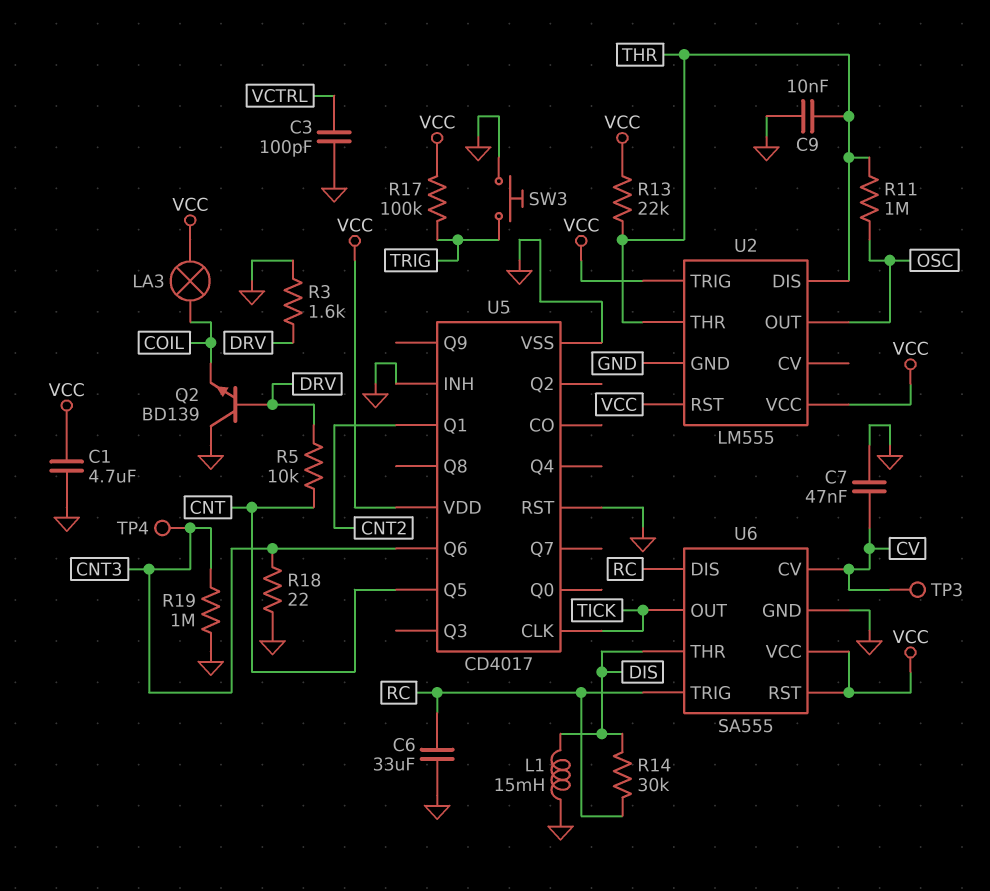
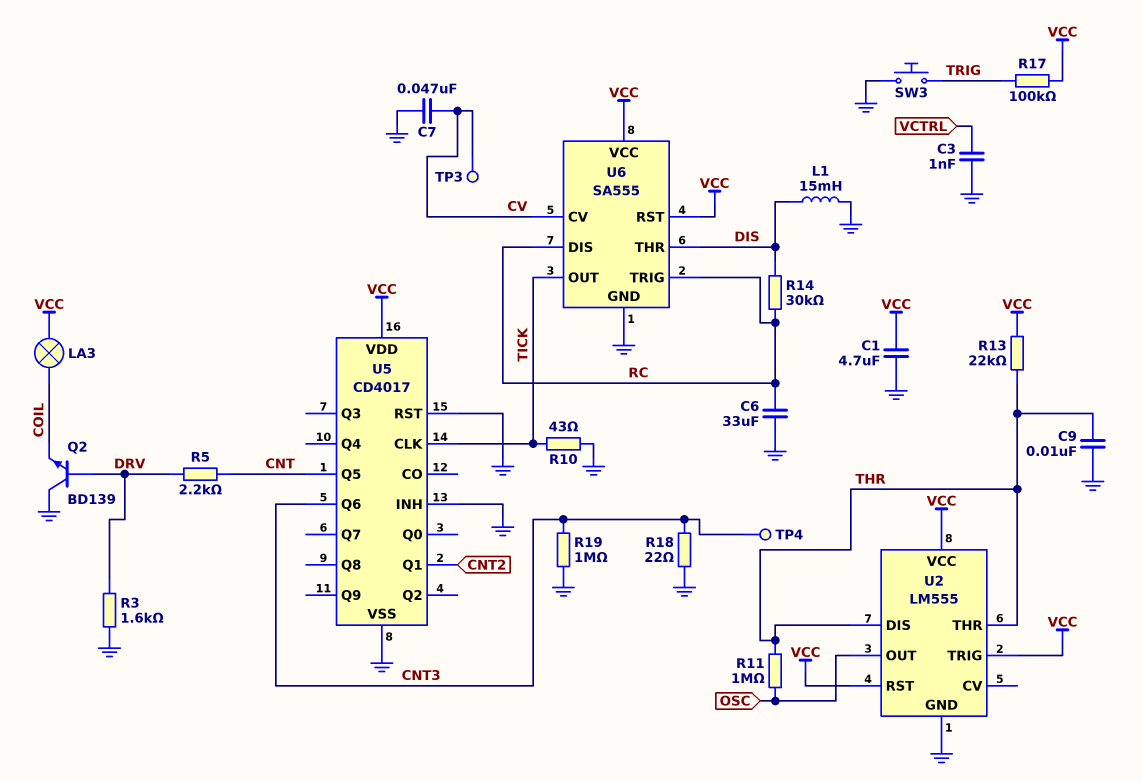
C3: 100pF (GND, VCTRL) -> 1nF (GND, VCTRL)
R5: 10k (CNT, DRV) -> 2.2k (CNT, DRV)
R10: none -> 43 (GND, TICK)

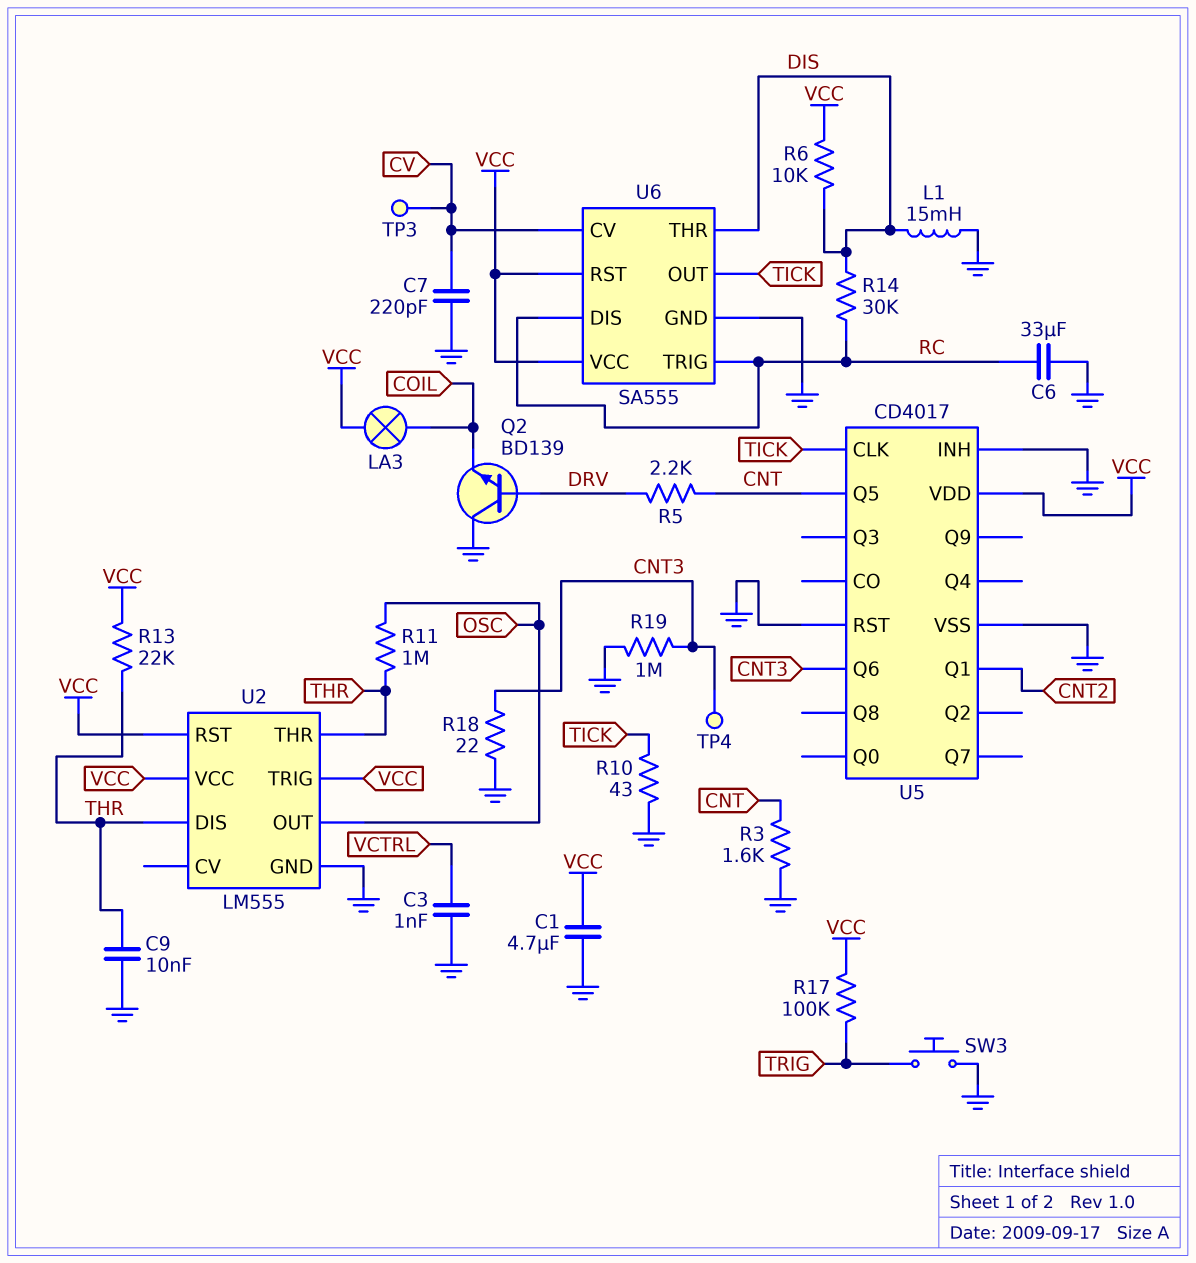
C7: 47nF (CV, GND) -> 220pF (CV, GND)
R3: 1.6k (DRV, GND) -> 1.6k (CNT, GND)
R6: none -> 10k (DIS, VCC)

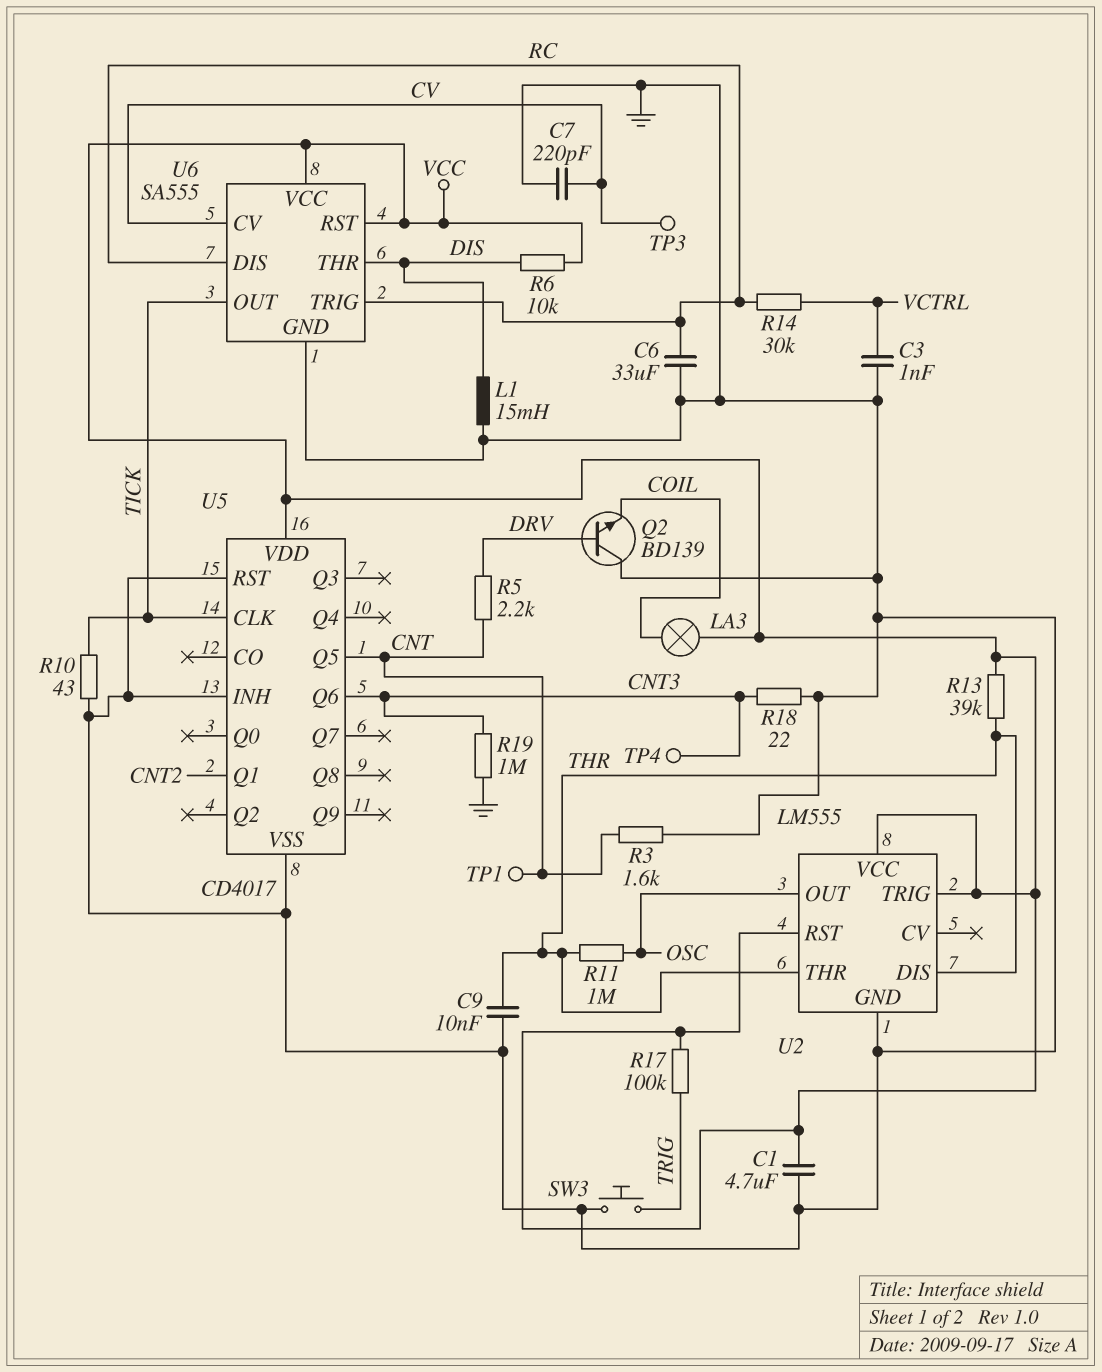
R13: 22k (THR, VCC) -> 39k (THR, VCC)
R14: 30k (DIS, RC) -> 30k (RC, VCTRL)
TP1: none -> test point (CNT)

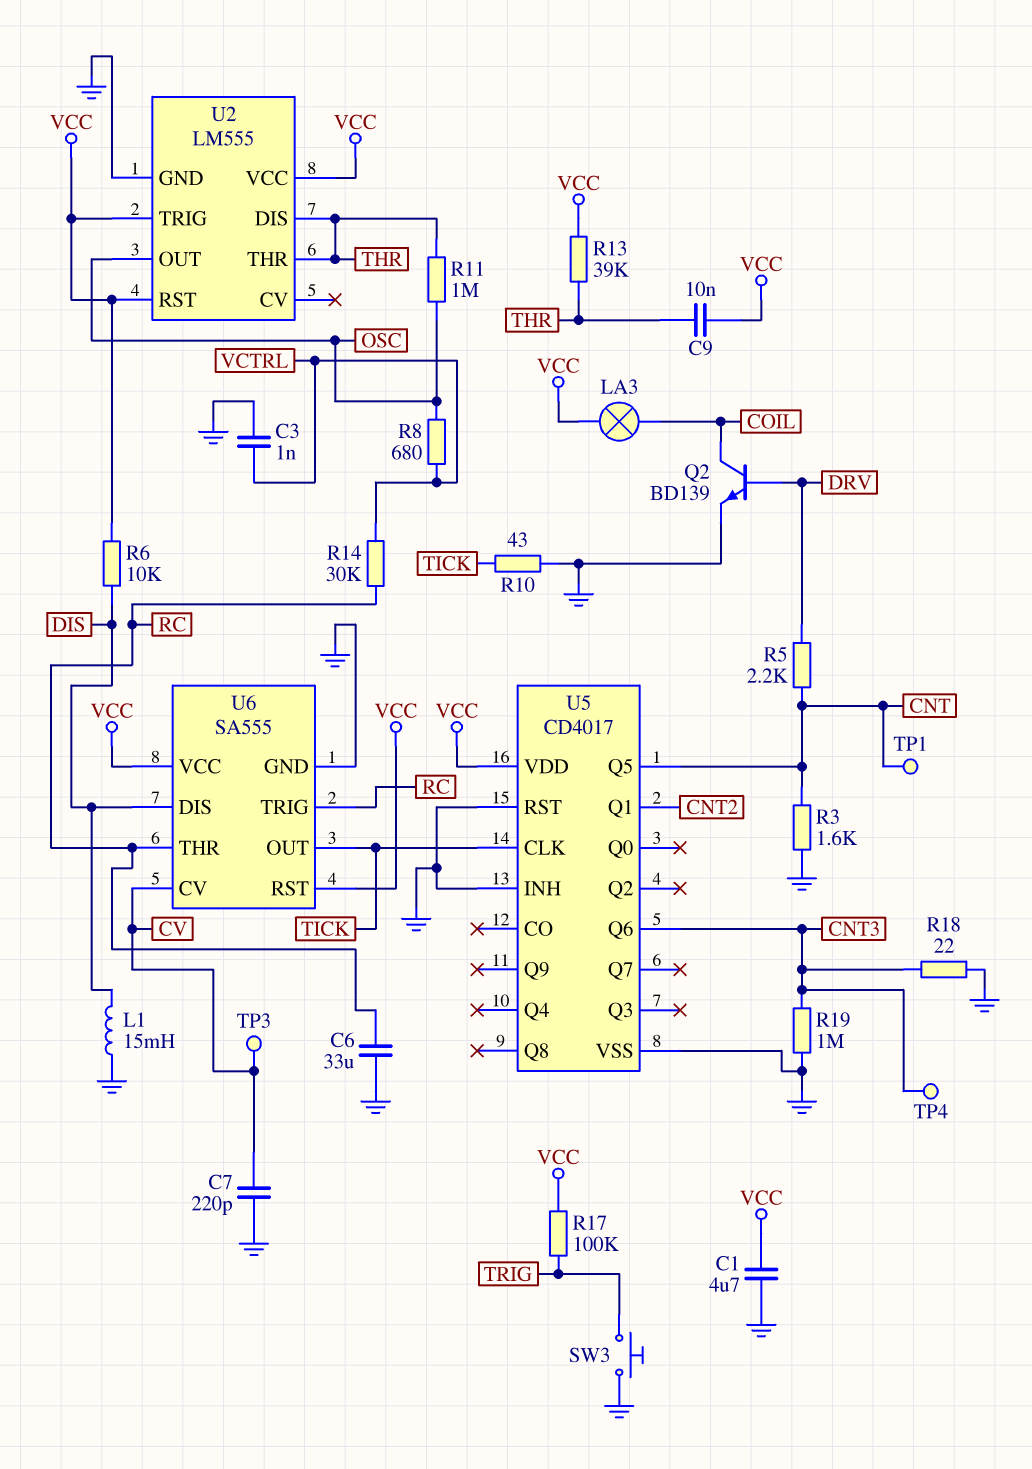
C9: 10nF (GND, THR) -> 10nF (THR, VCC)
Q2: NPN BD139 (B DRV, C GND, E COIL) -> NPN BD139 (B DRV, C COIL, E GND)
R8: none -> 680 (OSC, VCTRL)
U6 pin DIS: RC -> DIS
U6 pin THR: DIS -> RC

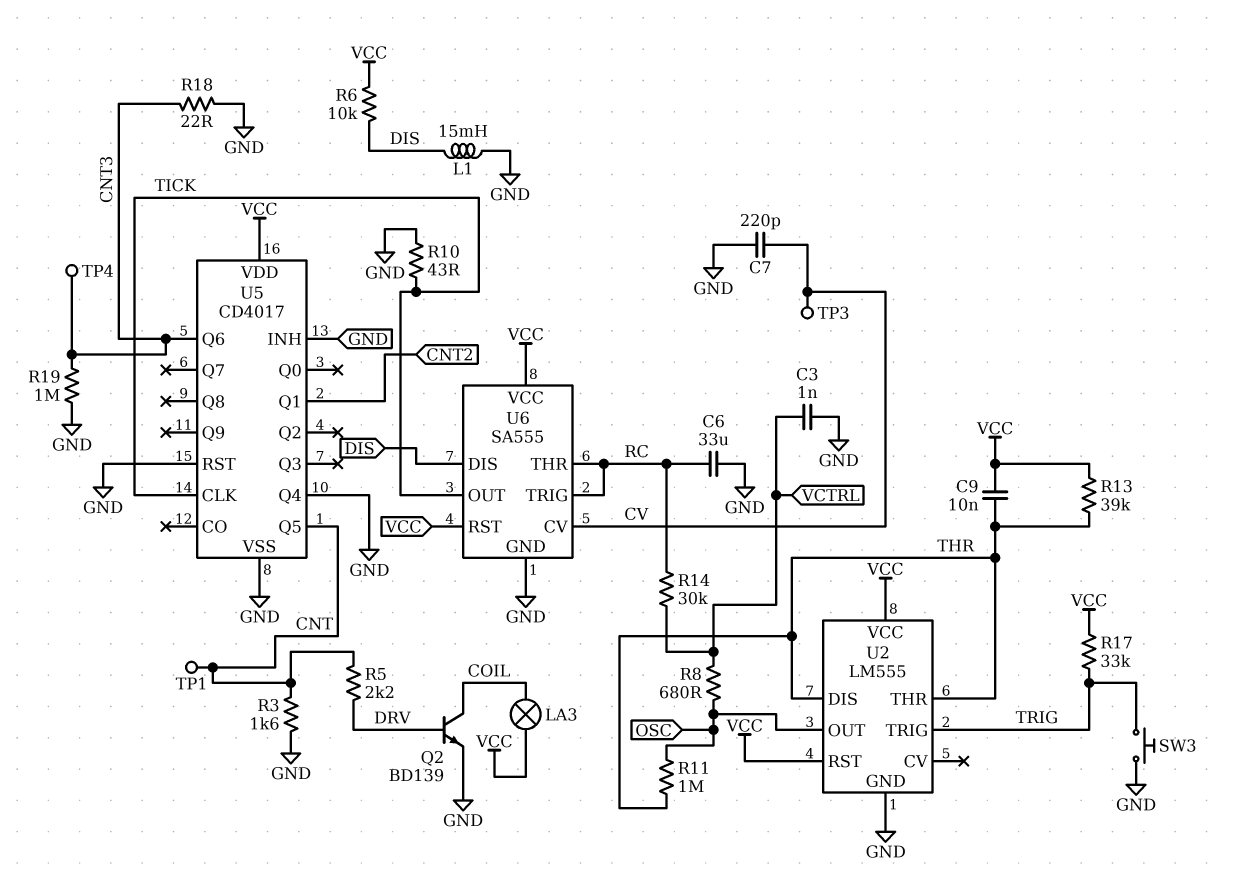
C1: 4.7uF (GND, VCC) -> none
R17: 100k (TRIG, VCC) -> 33k (TRIG, VCC)
U2 pin TRIG: VCC -> TRIG
U5 pin Q4: none -> GND

